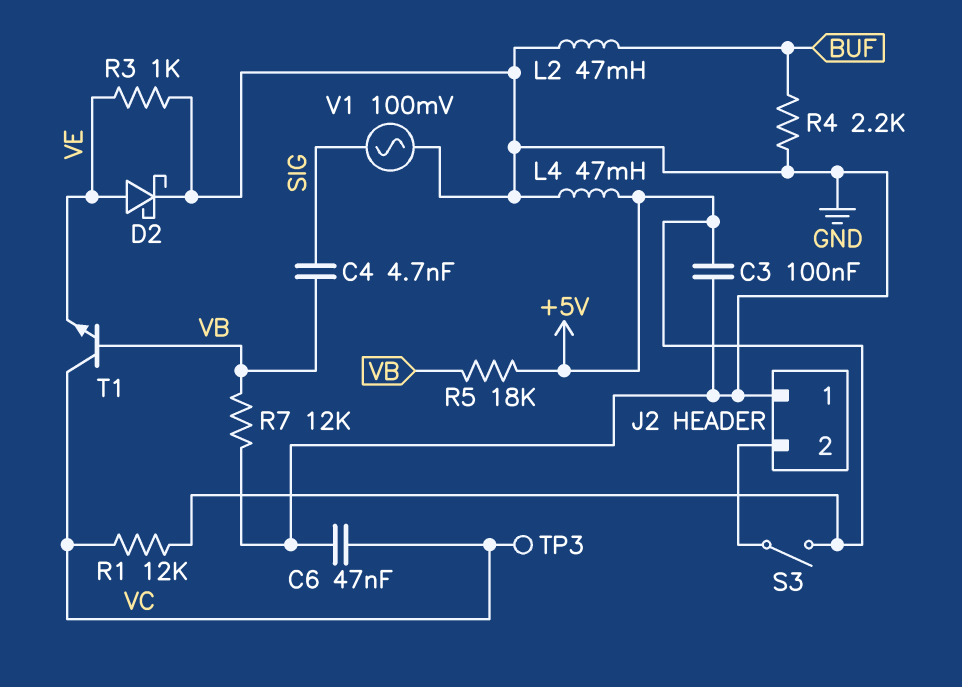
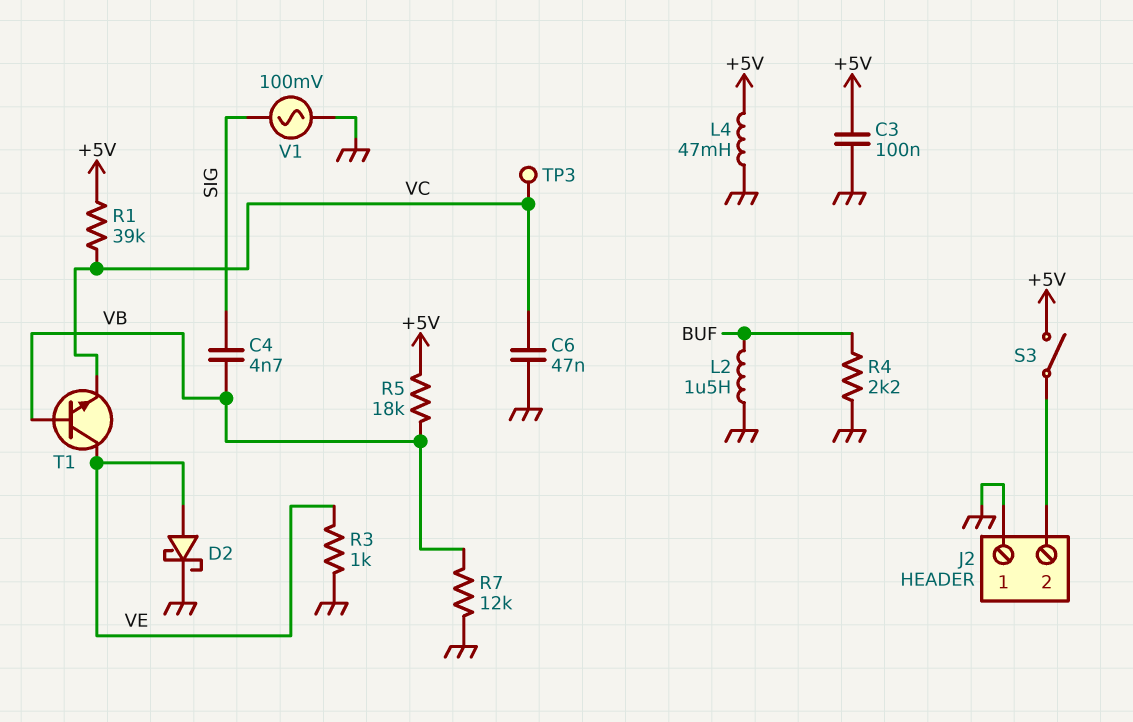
L2: 47mH (BUF, GND) -> 1.5uH (BUF, GND)
R1: 12k (+5V, VC) -> 39k (+5V, VC)
T1: NPN (B VB, C VC, E VE) -> NPN (B VB, C VE, E VC)

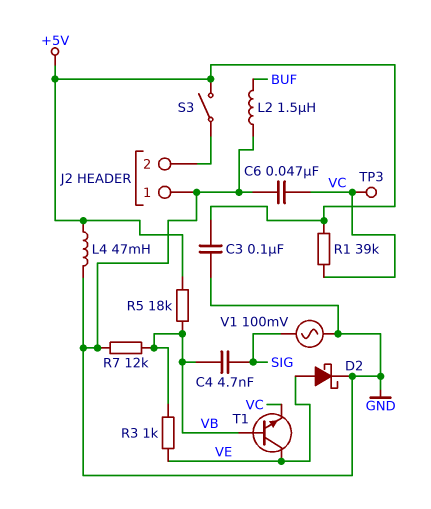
R3: 1k (GND, VE) -> 1k (VB, VE)
R4: 2.2k (BUF, GND) -> none

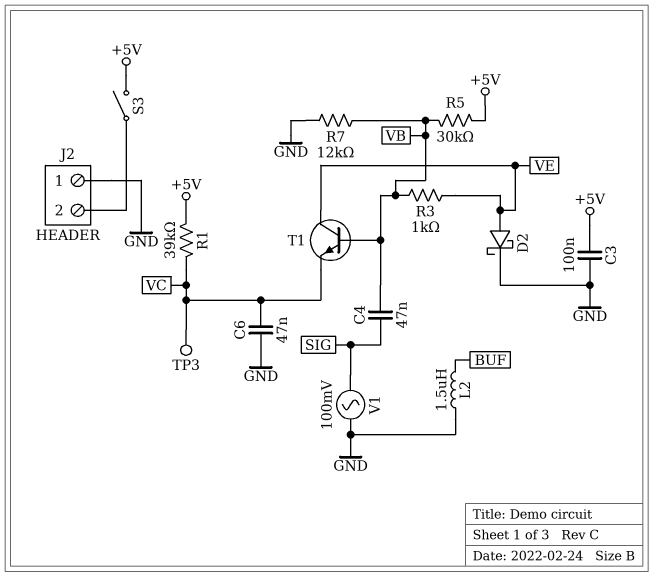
C4: 4.7nF (SIG, VB) -> 47nF (SIG, VB)
L4: 47mH (+5V, GND) -> none
R5: 18k (+5V, VB) -> 30k (+5V, VB)

